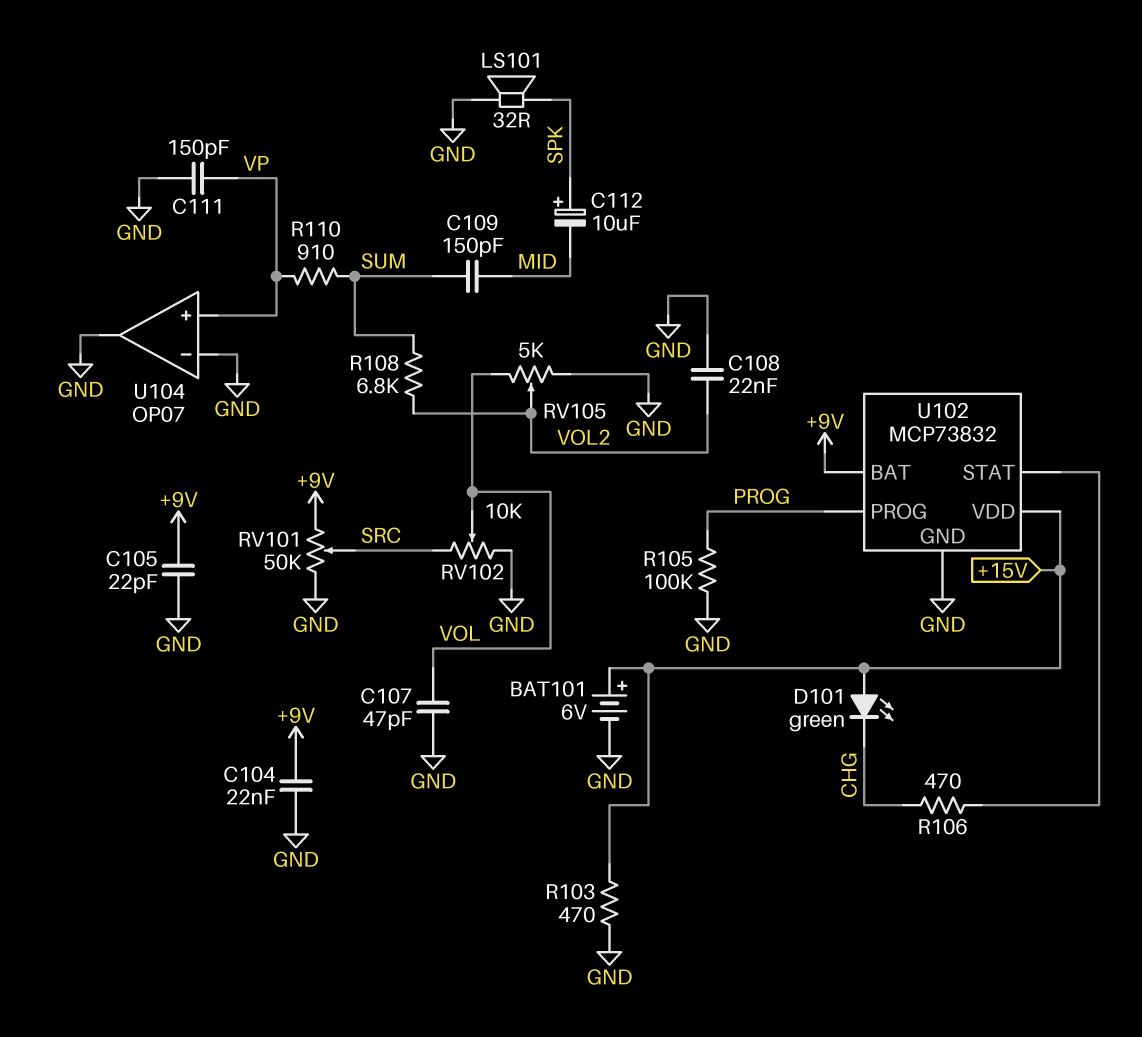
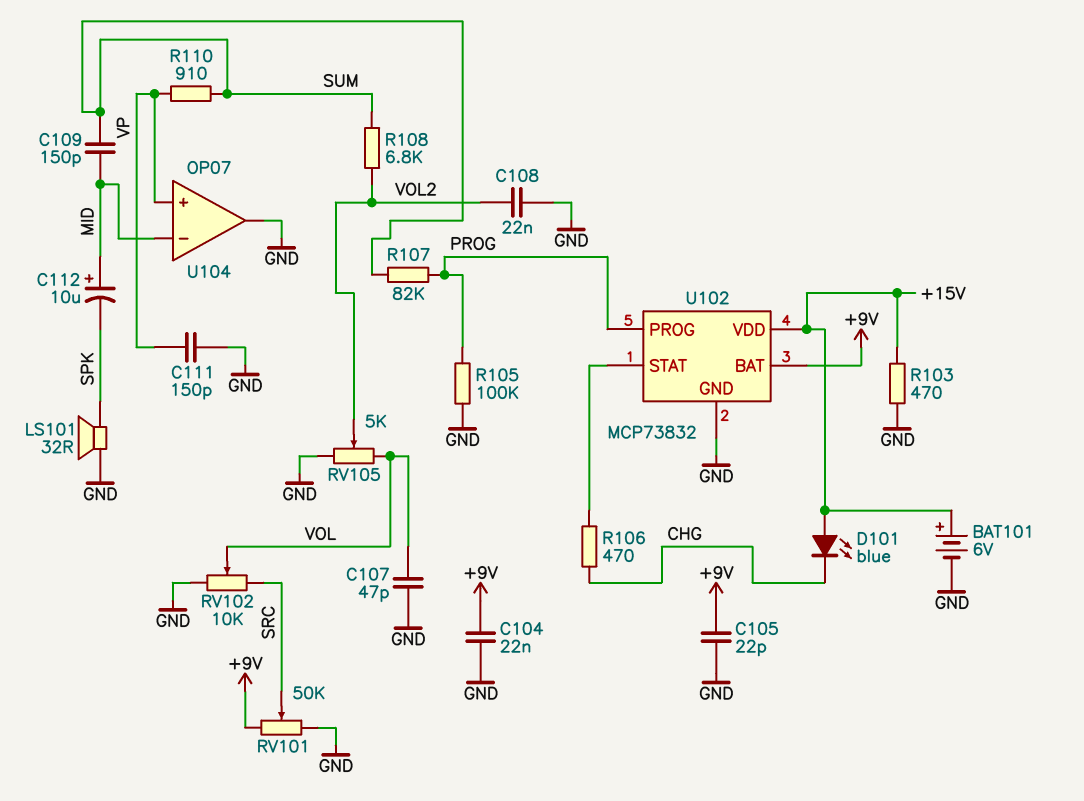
C112: 10uF (plus SPK, minus MID) -> 10uF (plus MID, minus SPK)
D101: LED green (A +15V, K CHG) -> LED blue (A +15V, K CHG)
R107: none -> 82k (PROG, SUM)
U104 pin in-: GND -> MID

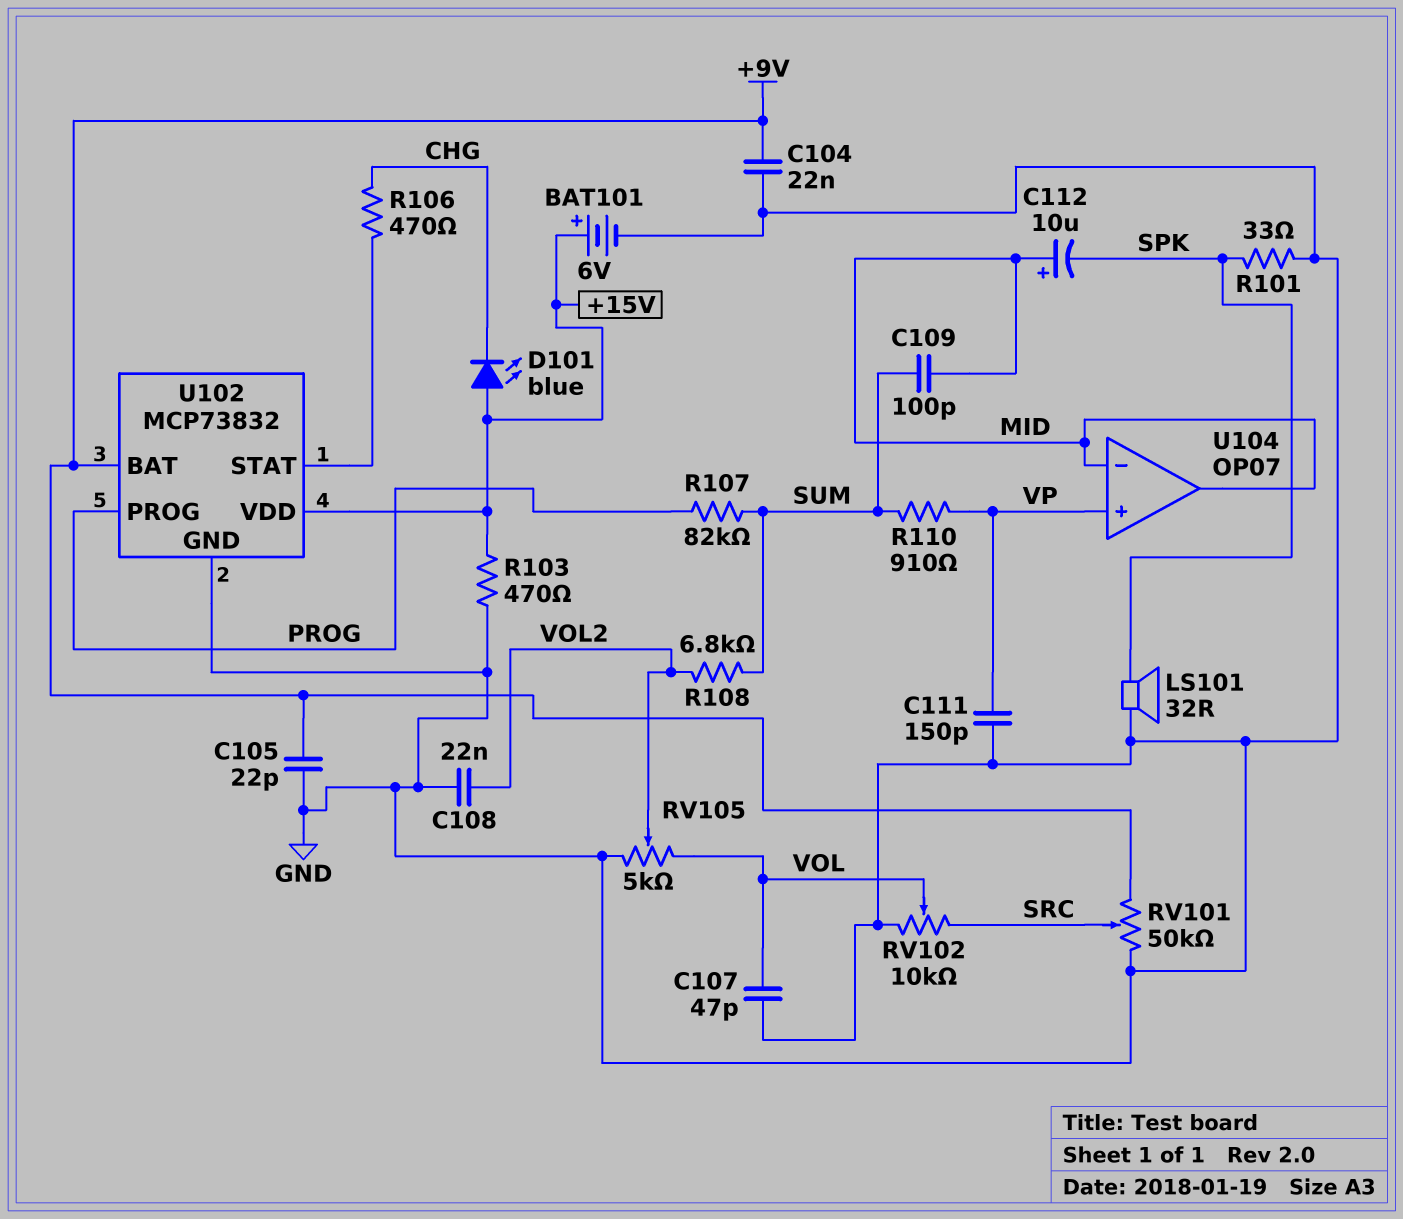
C109: 150pF (MID, SUM) -> 100pF (MID, SUM)
R101: none -> 33 (GND, SPK)
R105: 100k (GND, PROG) -> none
U104 pin out: GND -> MID

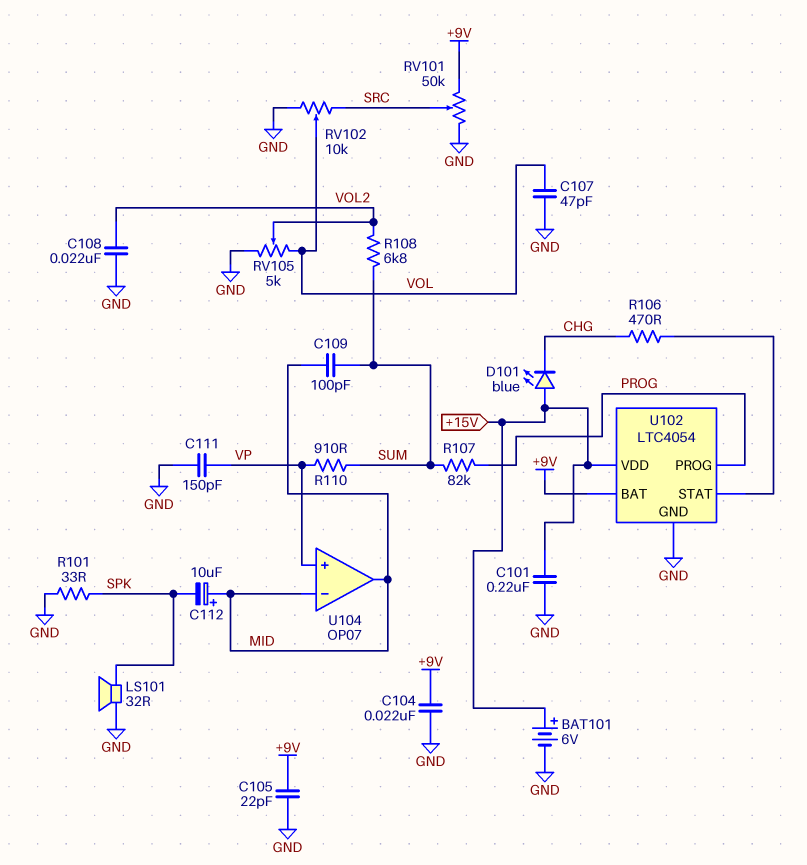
C101: none -> 220nF (+15V, GND)
R103: 470 (+15V, GND) -> none
U102: MCP73832 -> LTC4054

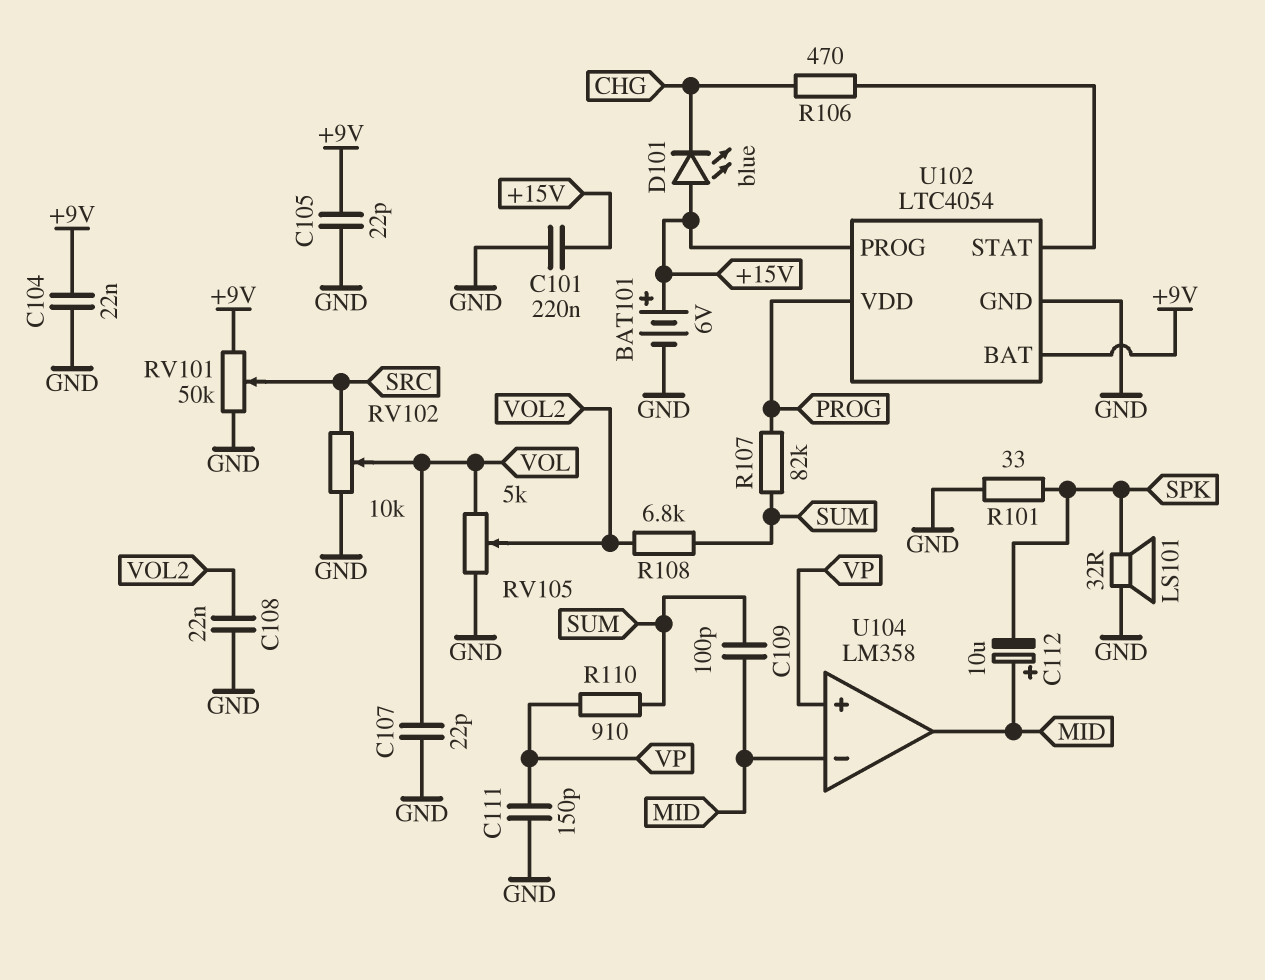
C107: 47pF (GND, VOL) -> 22pF (GND, VOL)
U102 pin PROG: PROG -> +15V
U102 pin VDD: +15V -> PROG
U104: OP07 -> LM358

